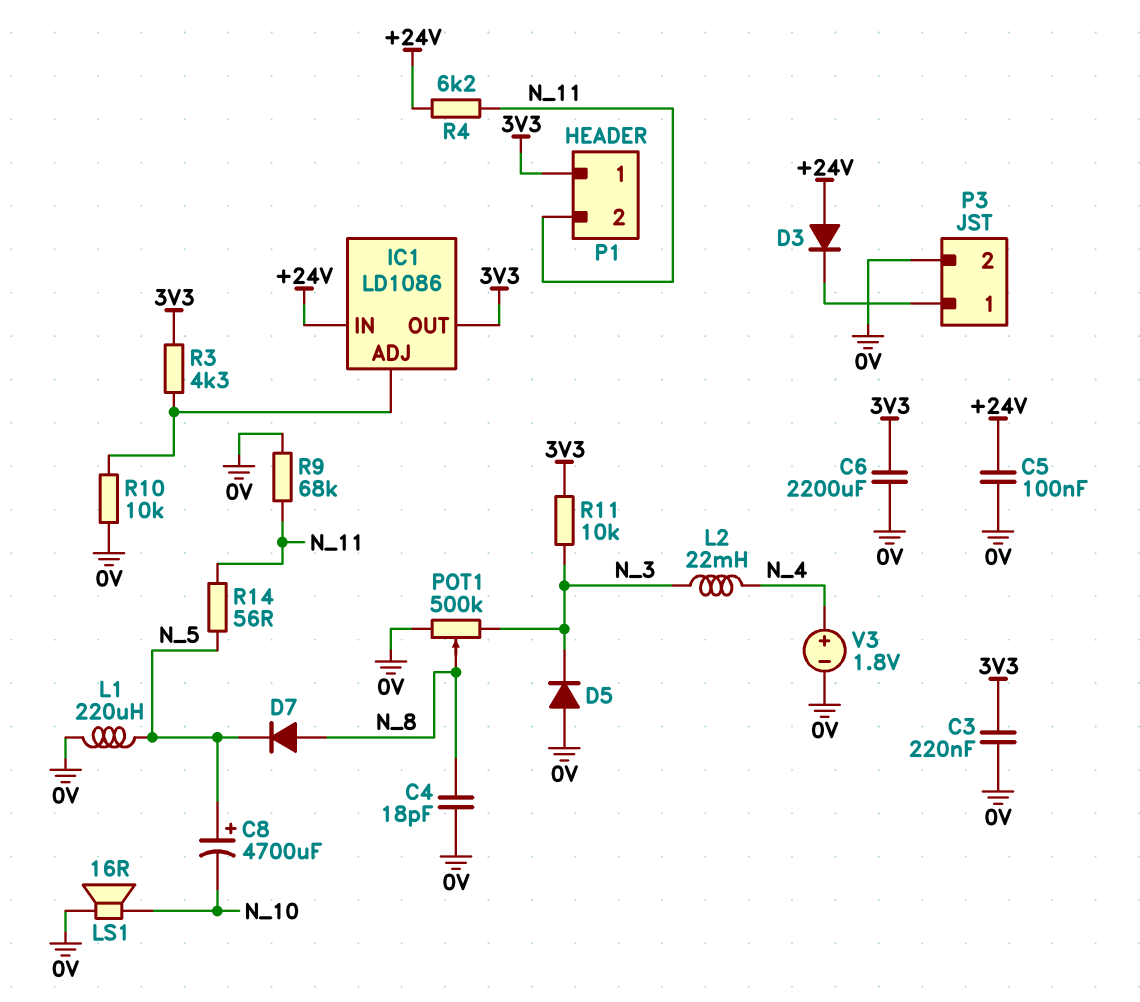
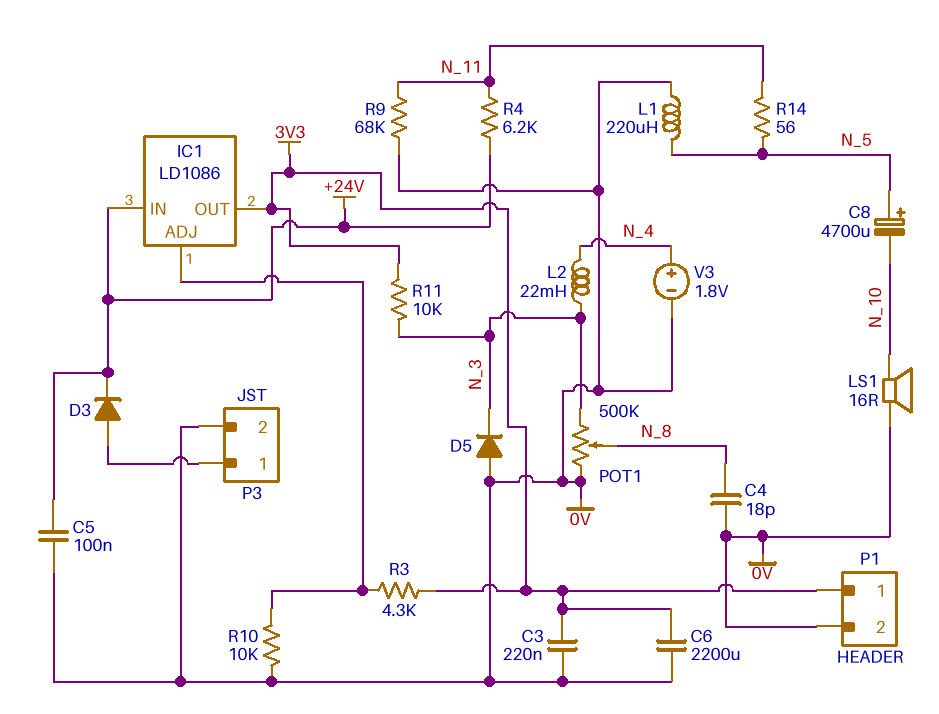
D3: diode (A +24V, K P3/1) -> diode (A P3/1, K +24V)
D7: diode (A N_8, K N_5) -> none
P1 pin 2: N_11 -> 0V

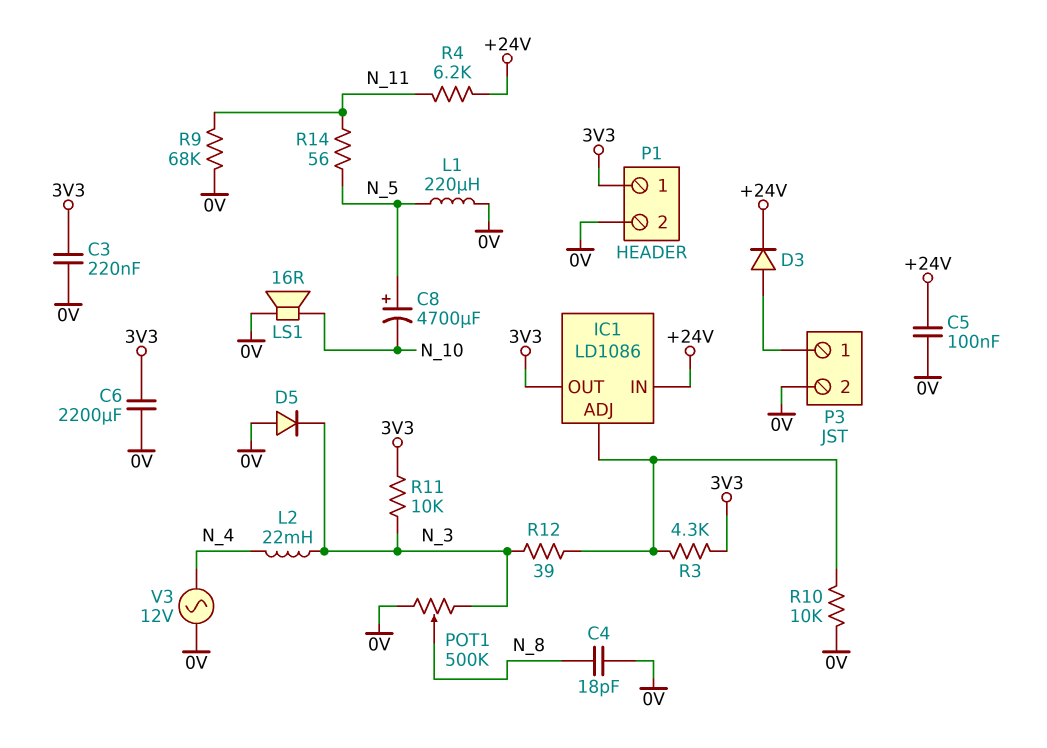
R12: none -> 39 (IC1/ADJ, N_3)
V3: 1.8V (plus N_4, minus 0V) -> AC 12V (0V, N_4)

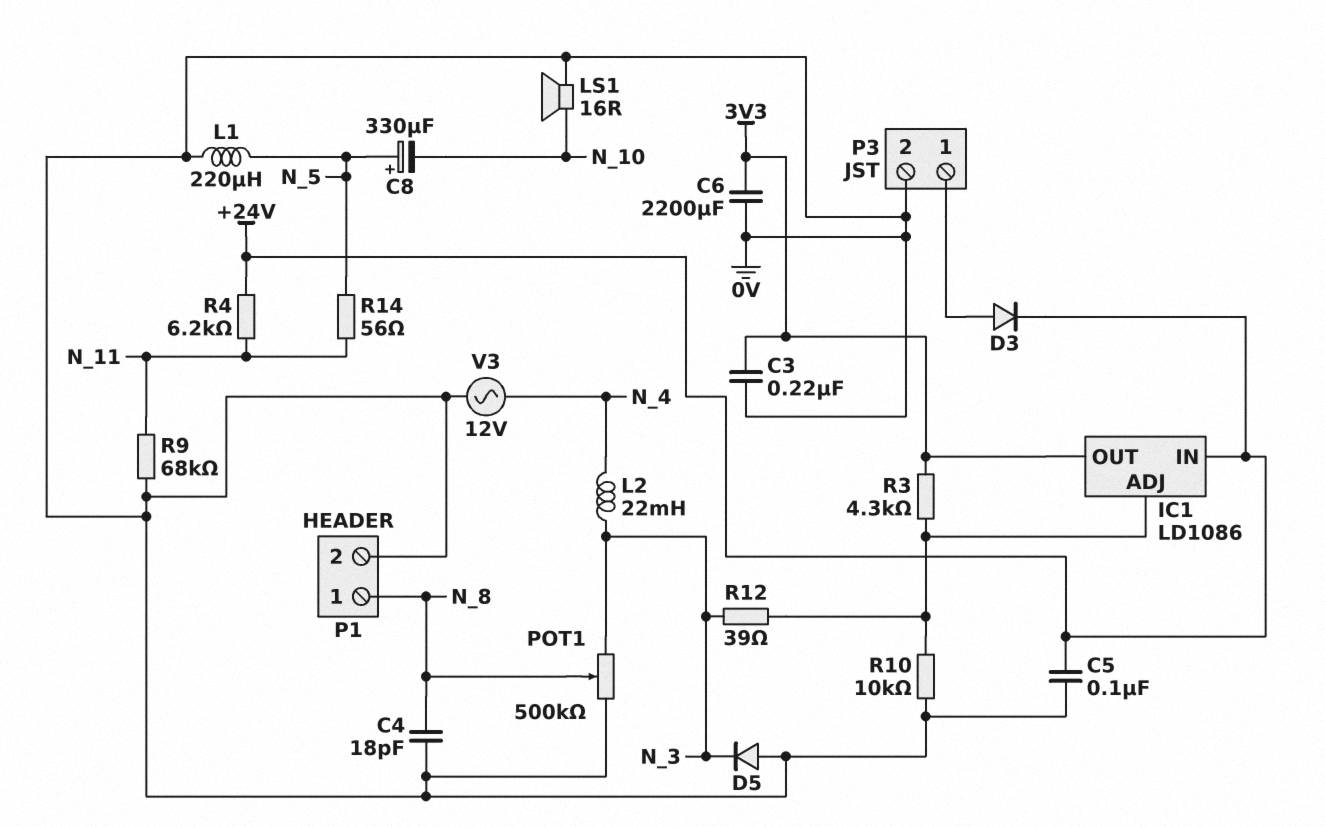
C8: 4700uF (plus N_5, minus N_10) -> 330uF (plus N_5, minus N_10)
P1 pin 1: 3V3 -> N_8
R11: 10k (3V3, N_3) -> none

